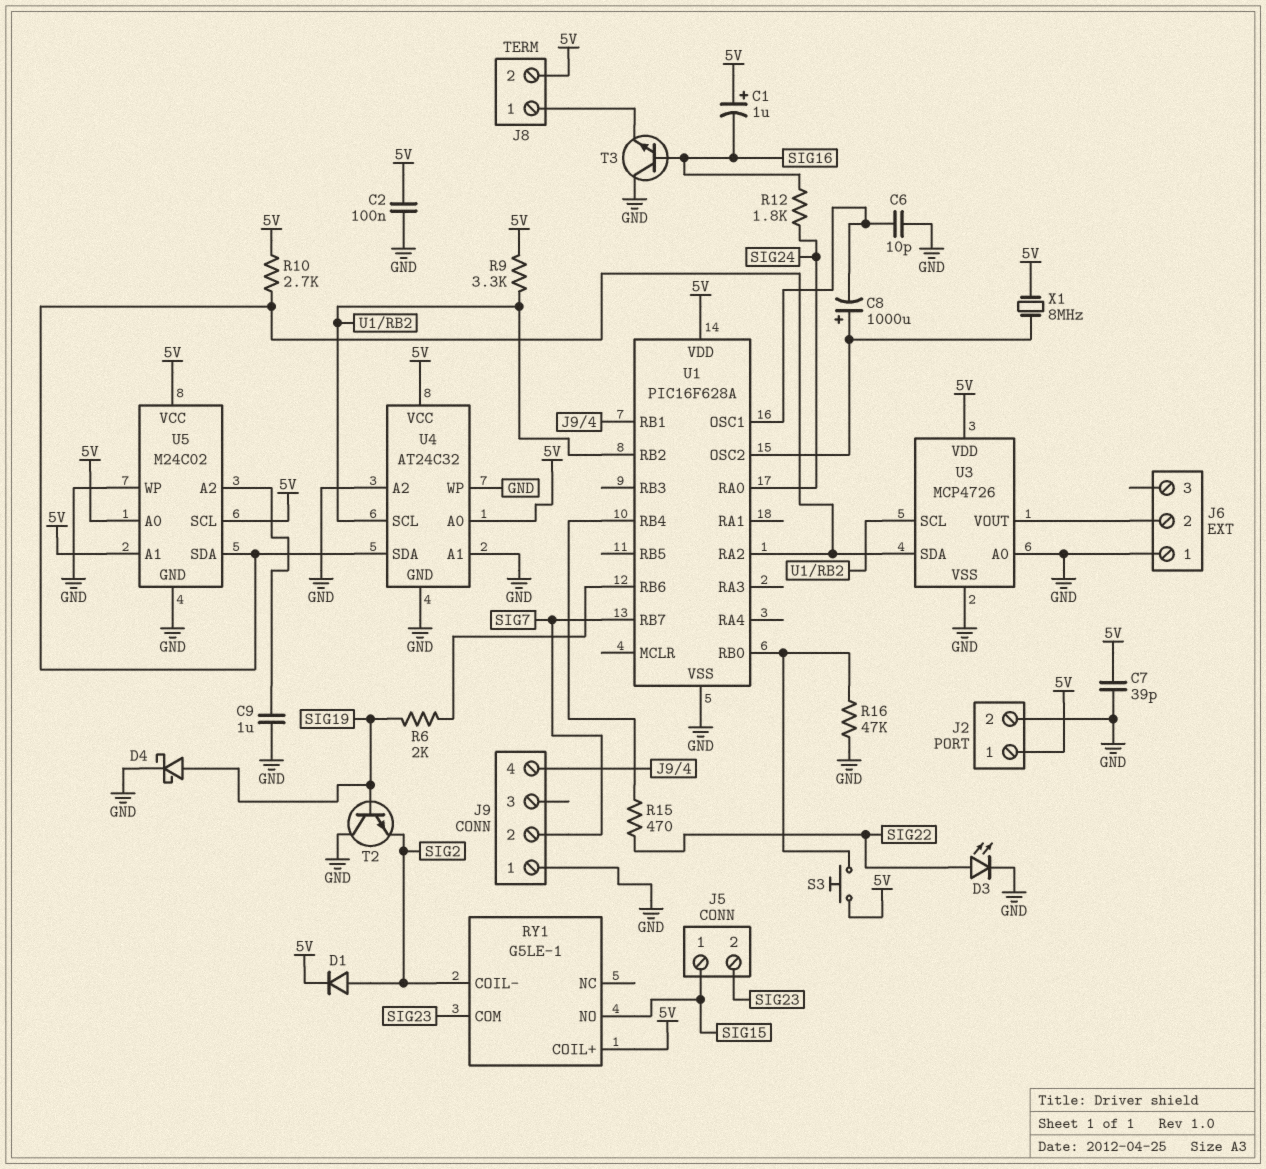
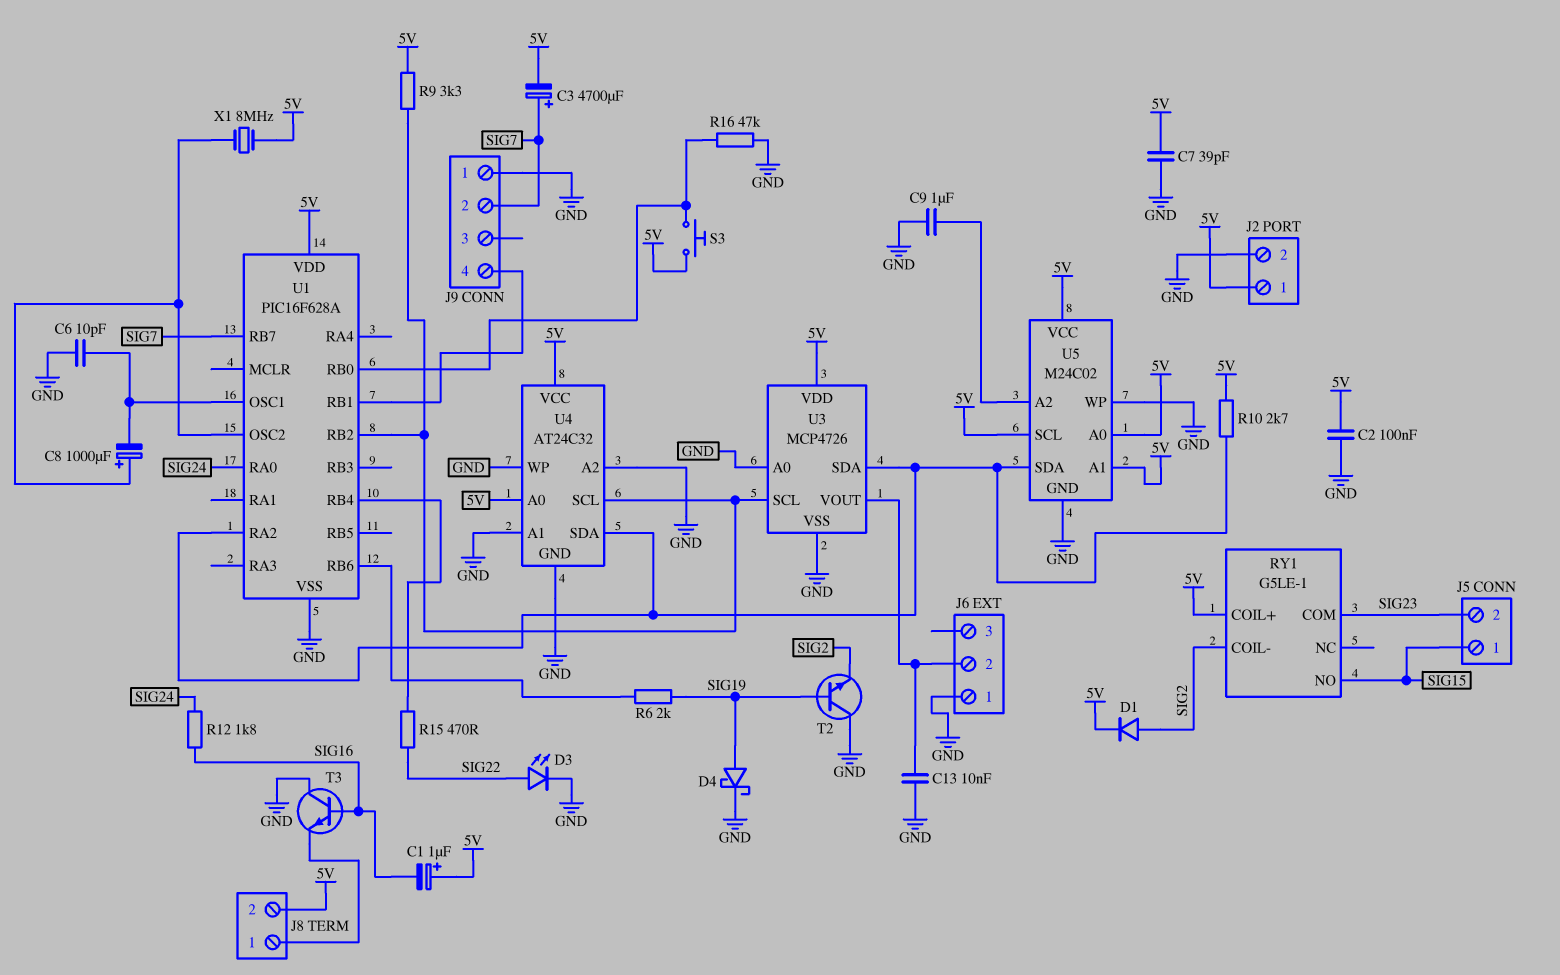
C3: none -> 4700uF (plus SIG7, minus 5V)
C13: none -> 10nF (GND, J6/2)

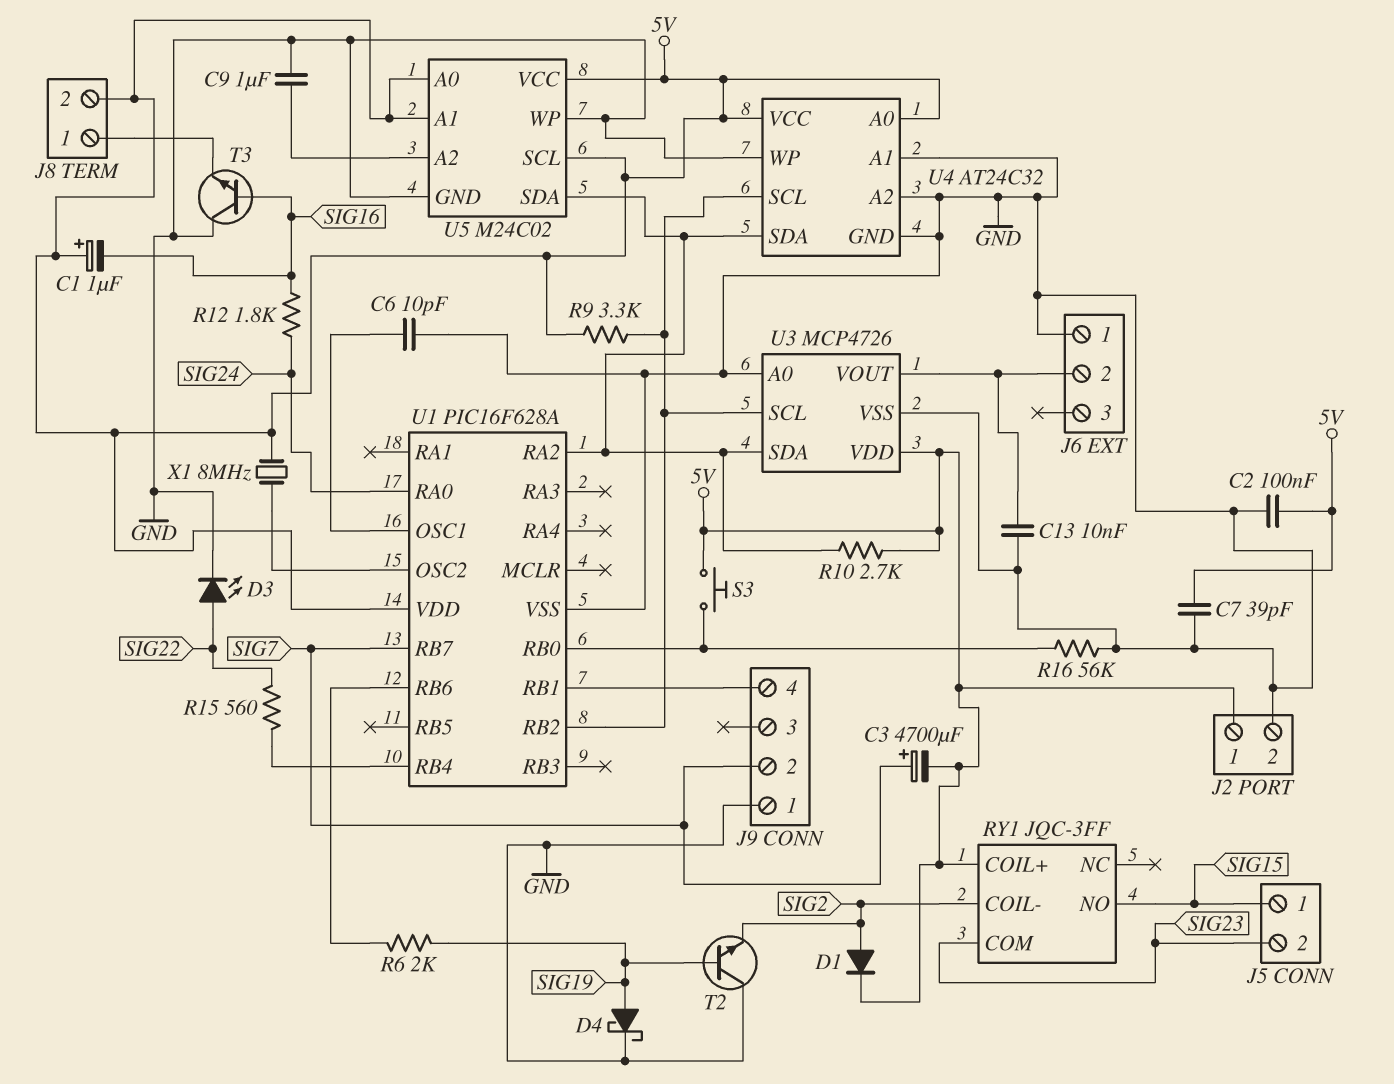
C8: 1000uF (plus U1/OSC2, minus U1/OSC1) -> none
R15: 470 (SIG22, U1/RB4) -> 560 (SIG22, U1/RB4)
R16: 47k (GND, U1/RB0) -> 56k (GND, U1/RB0)
RY1: G5LE-1 -> JQC-3FF

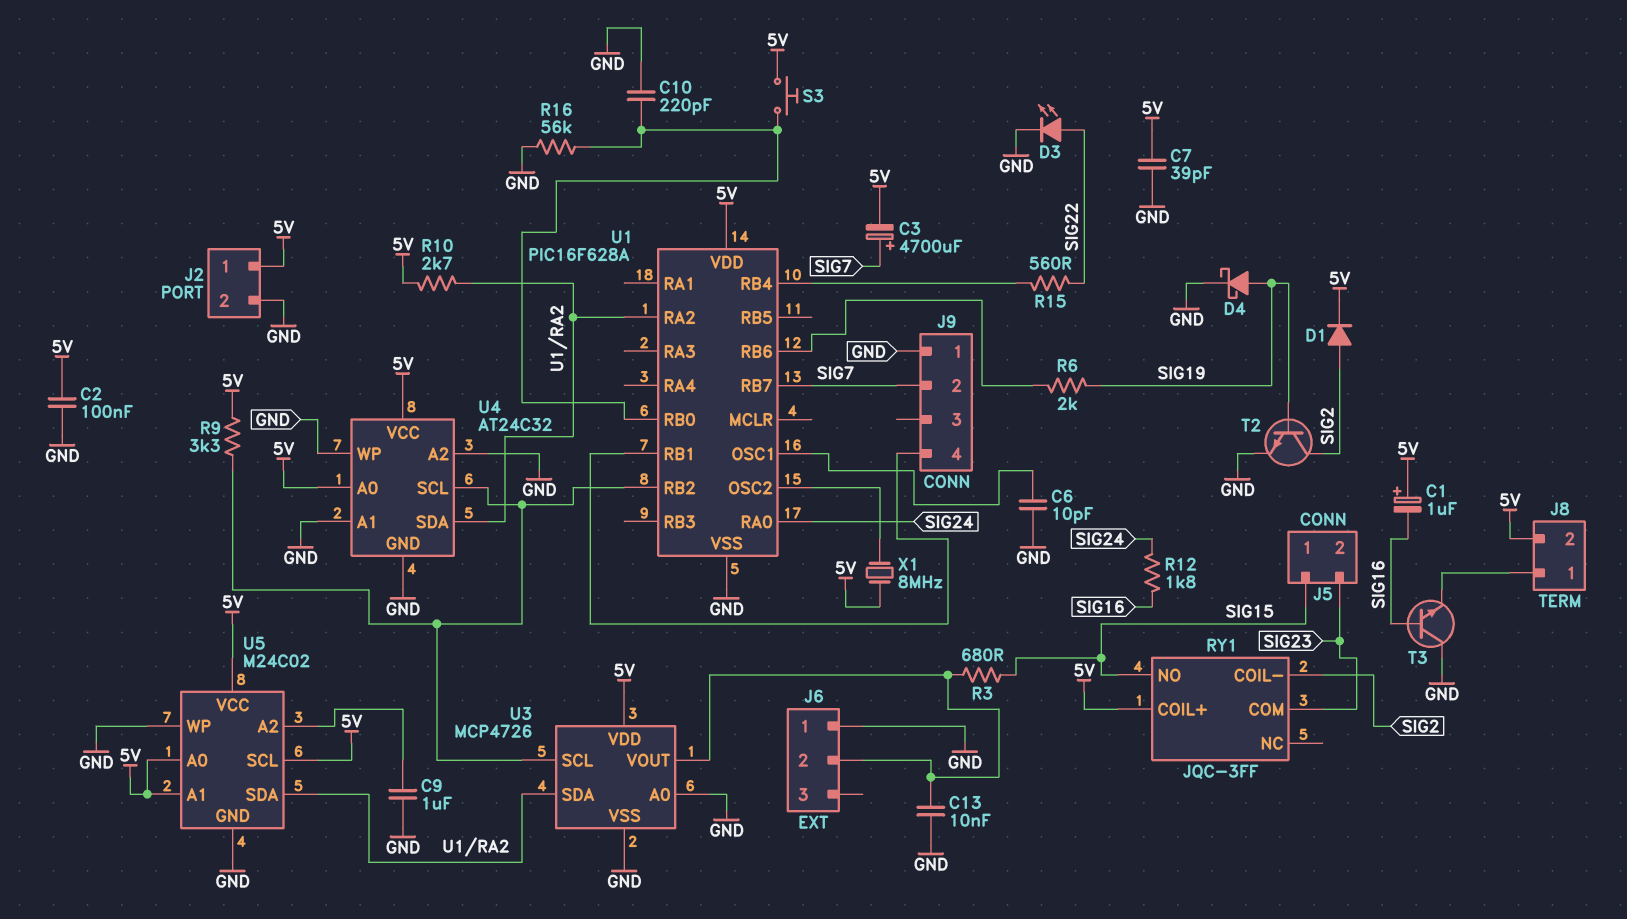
C10: none -> 220pF (GND, U1/RB0)
R3: none -> 680 (J6/2, SIG15)
T2: NPN (B SIG19, C GND, E SIG2) -> NPN (B SIG19, C SIG2, E GND)

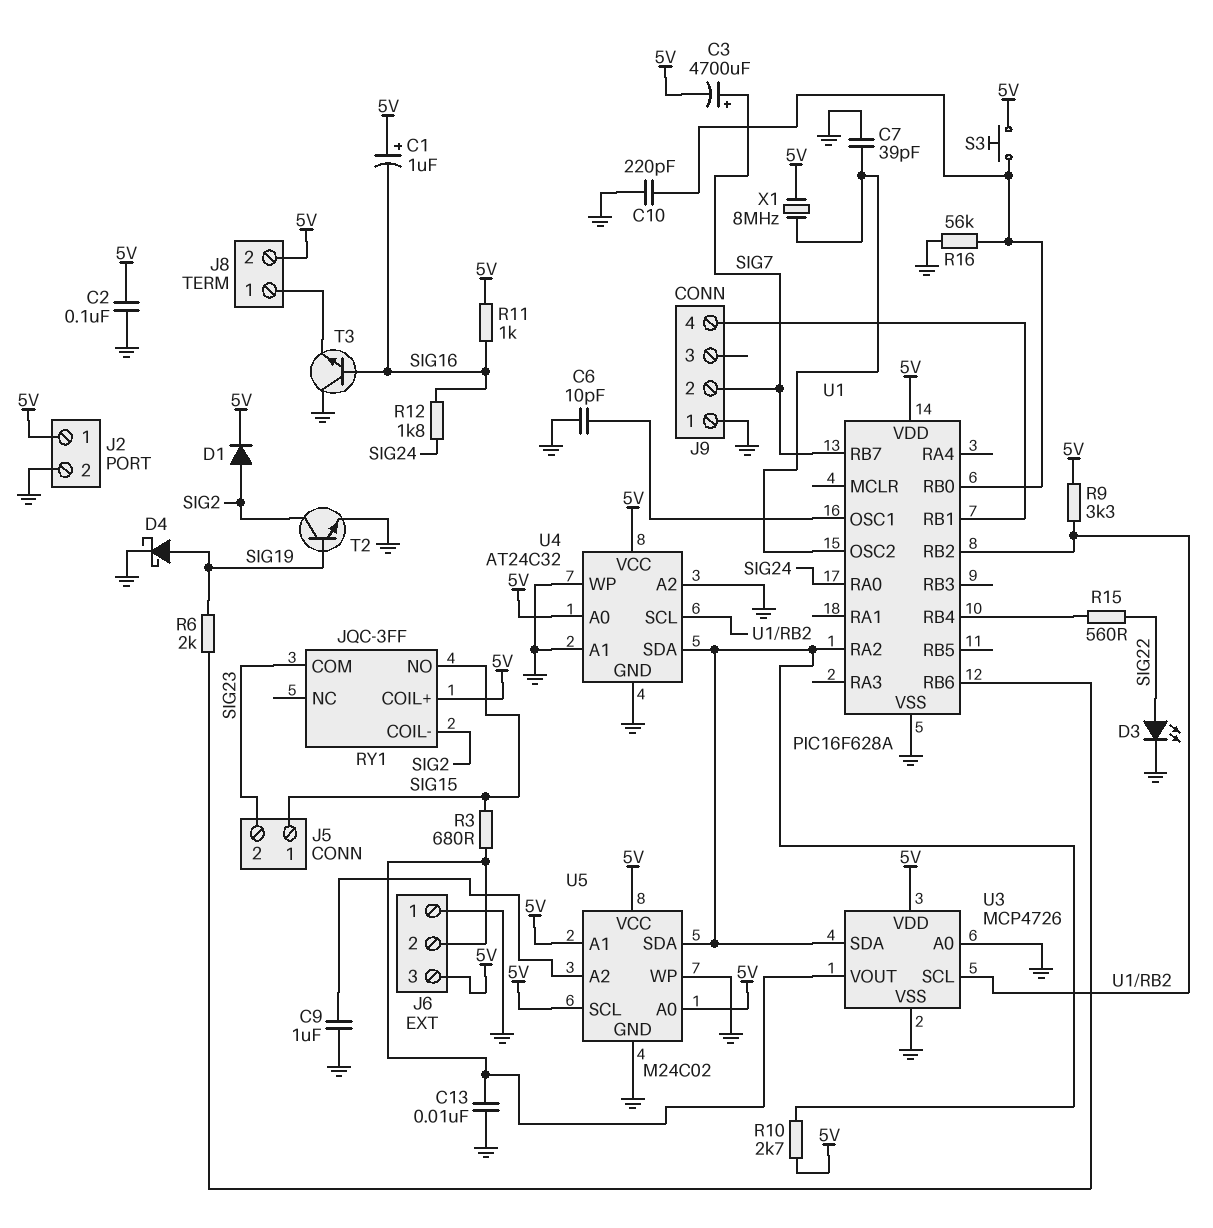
C7: 39pF (5V, GND) -> 39pF (GND, U1/OSC2)
J6 pin 3: none -> 5V
R11: none -> 1k (5V, SIG16)

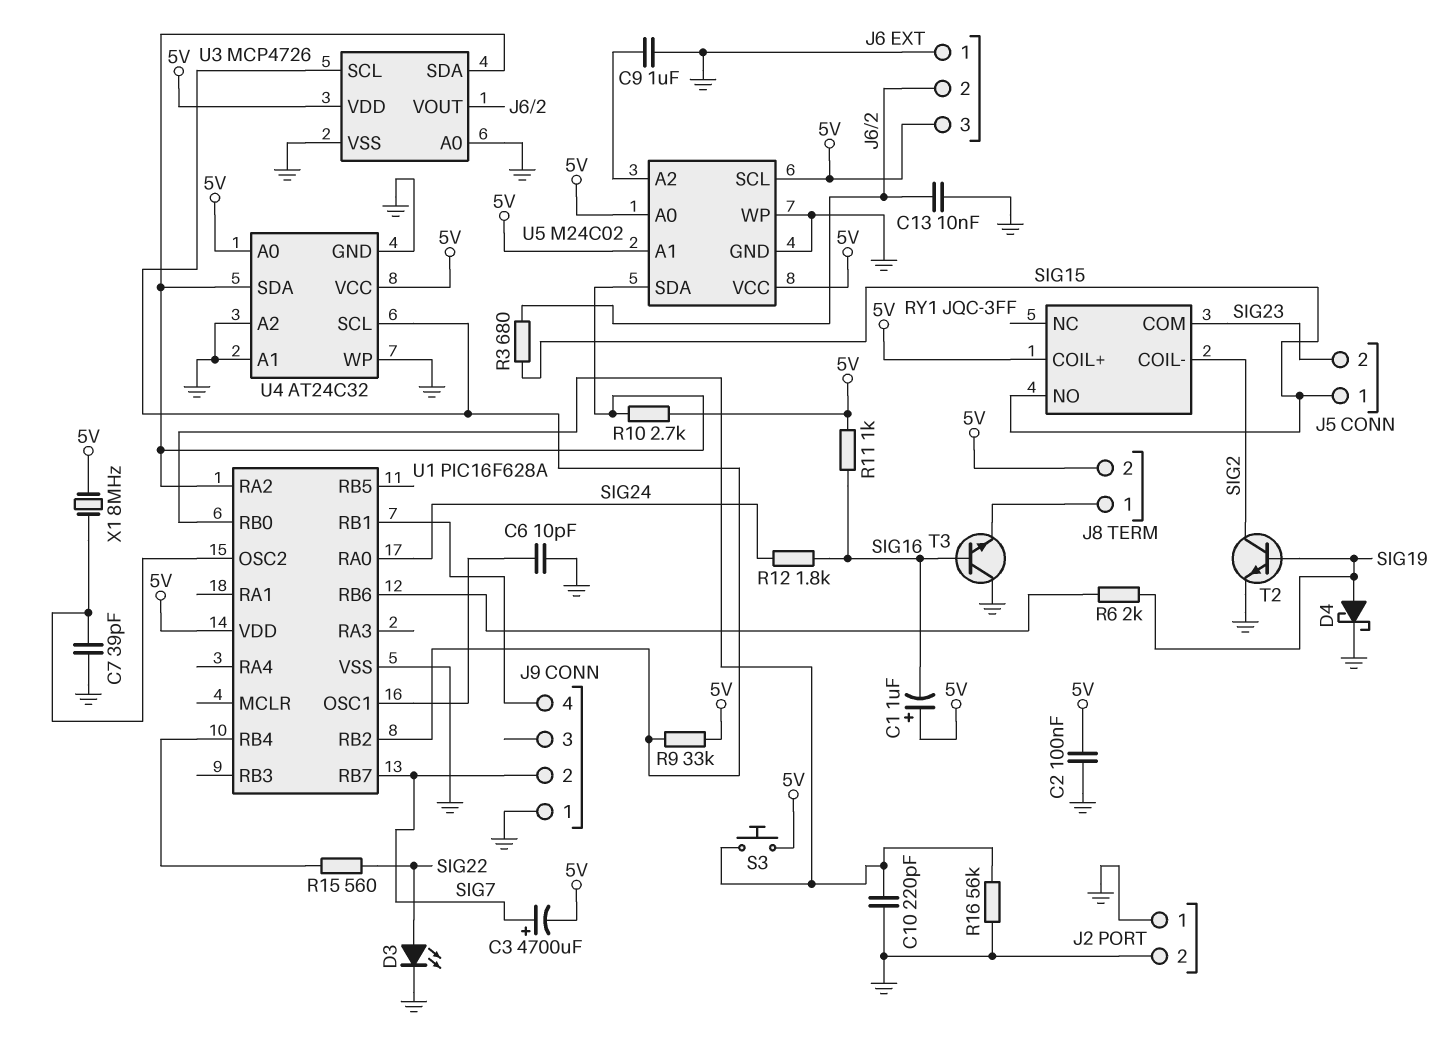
D1: diode (A SIG2, K 5V) -> none
J2 pin 1: 5V -> GND
R9: 3.3k (5V, U1/RB2) -> 33k (5V, U1/RB2)

